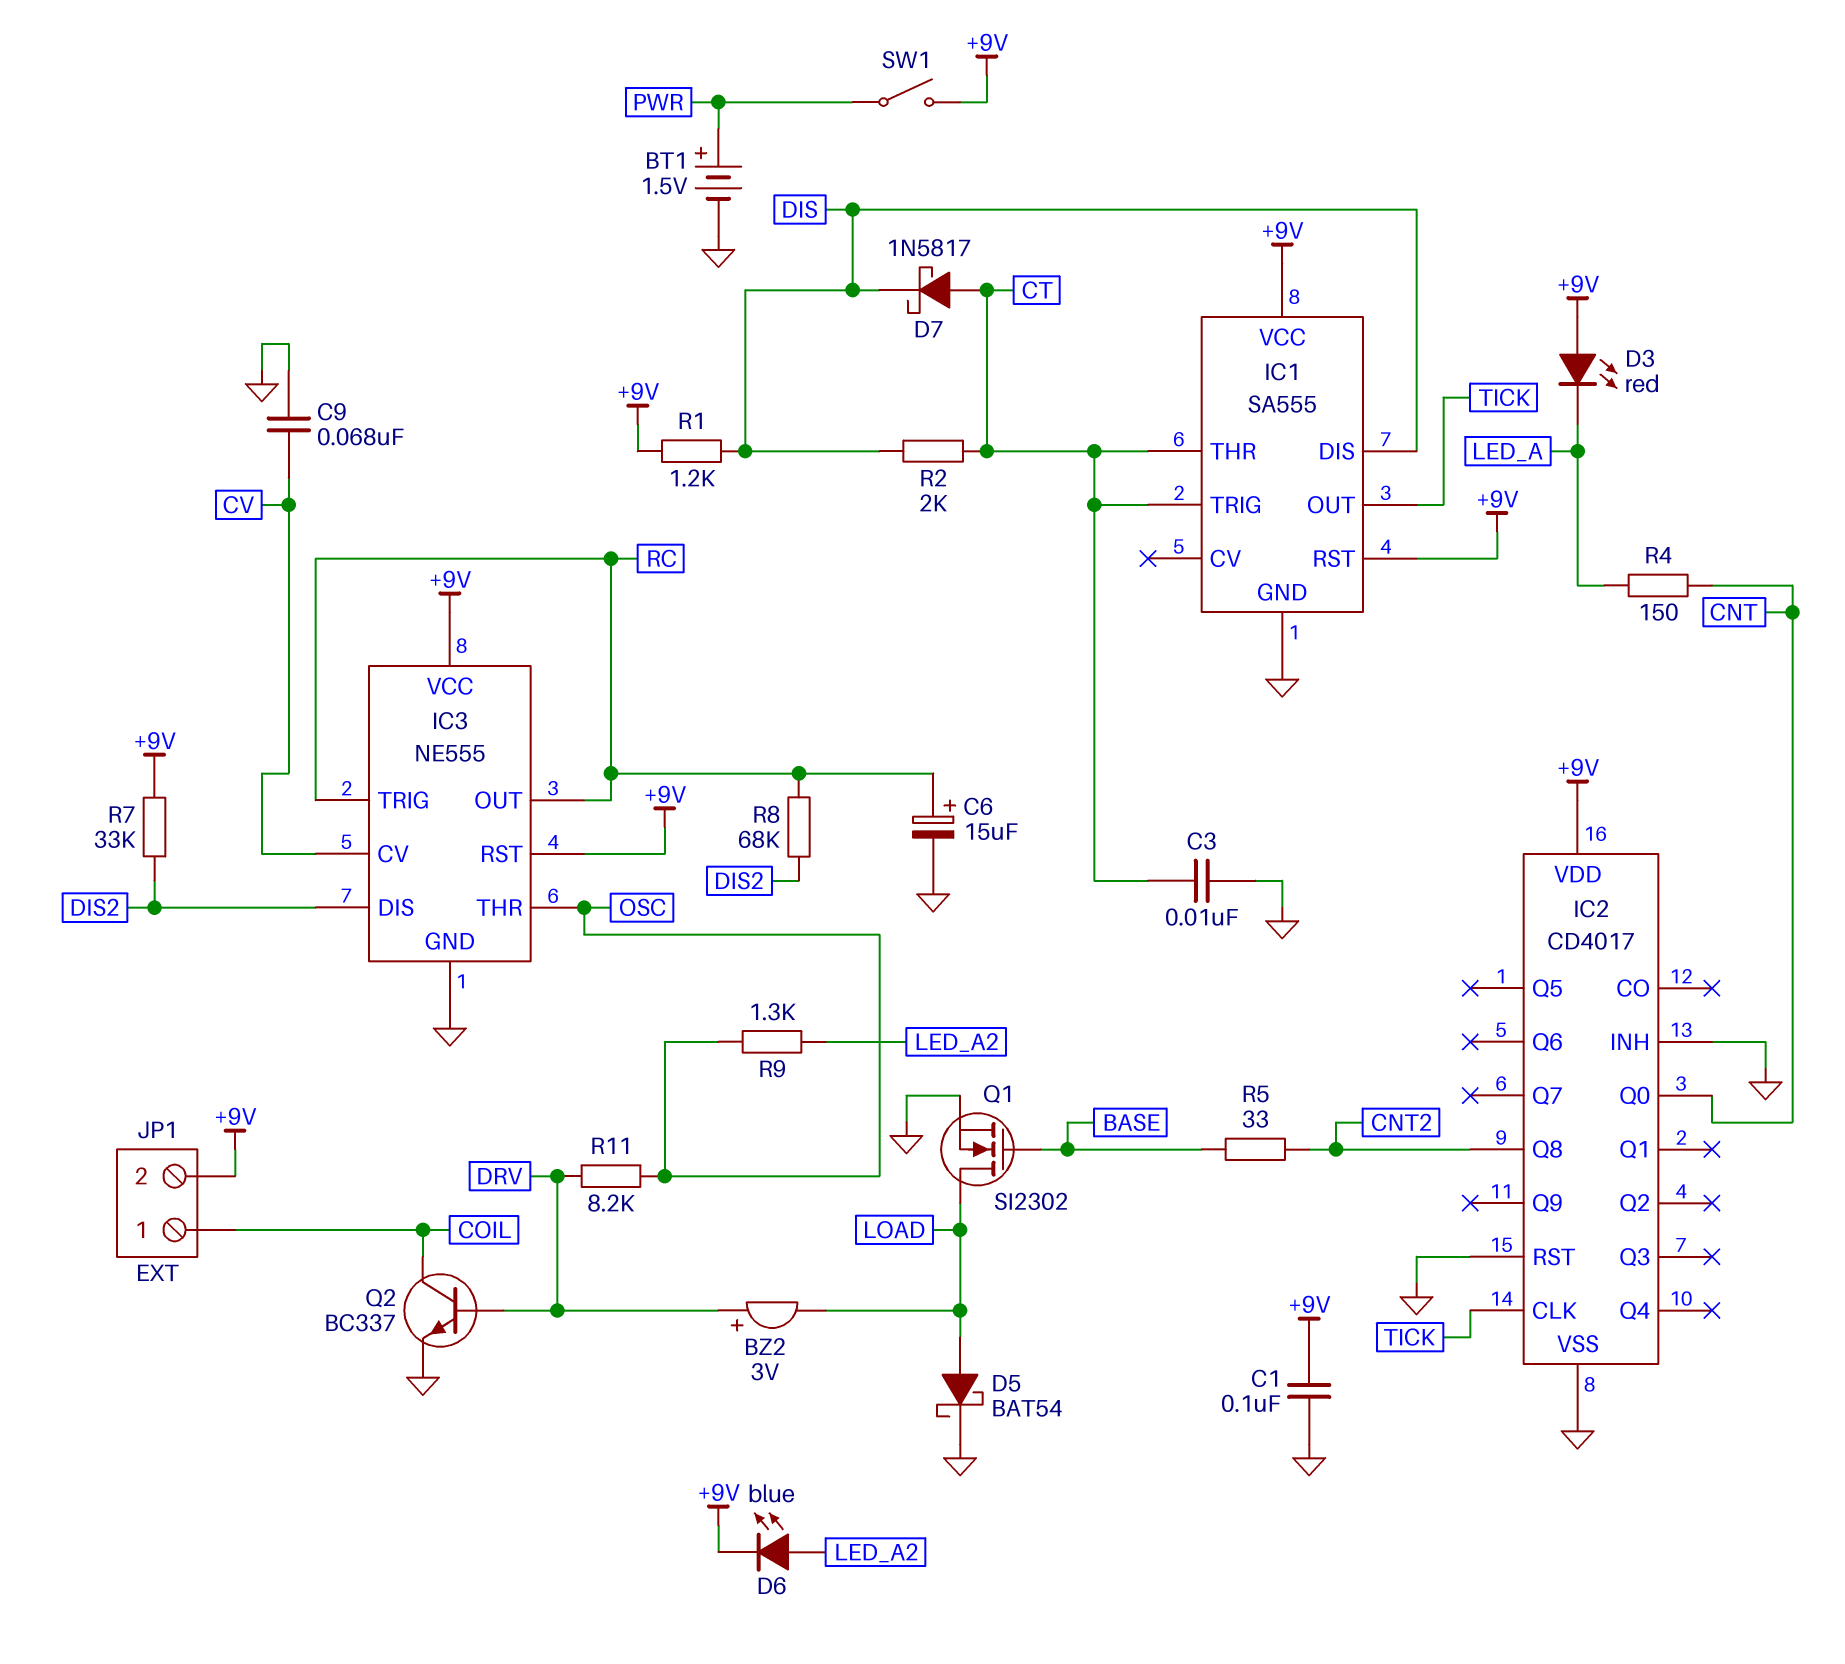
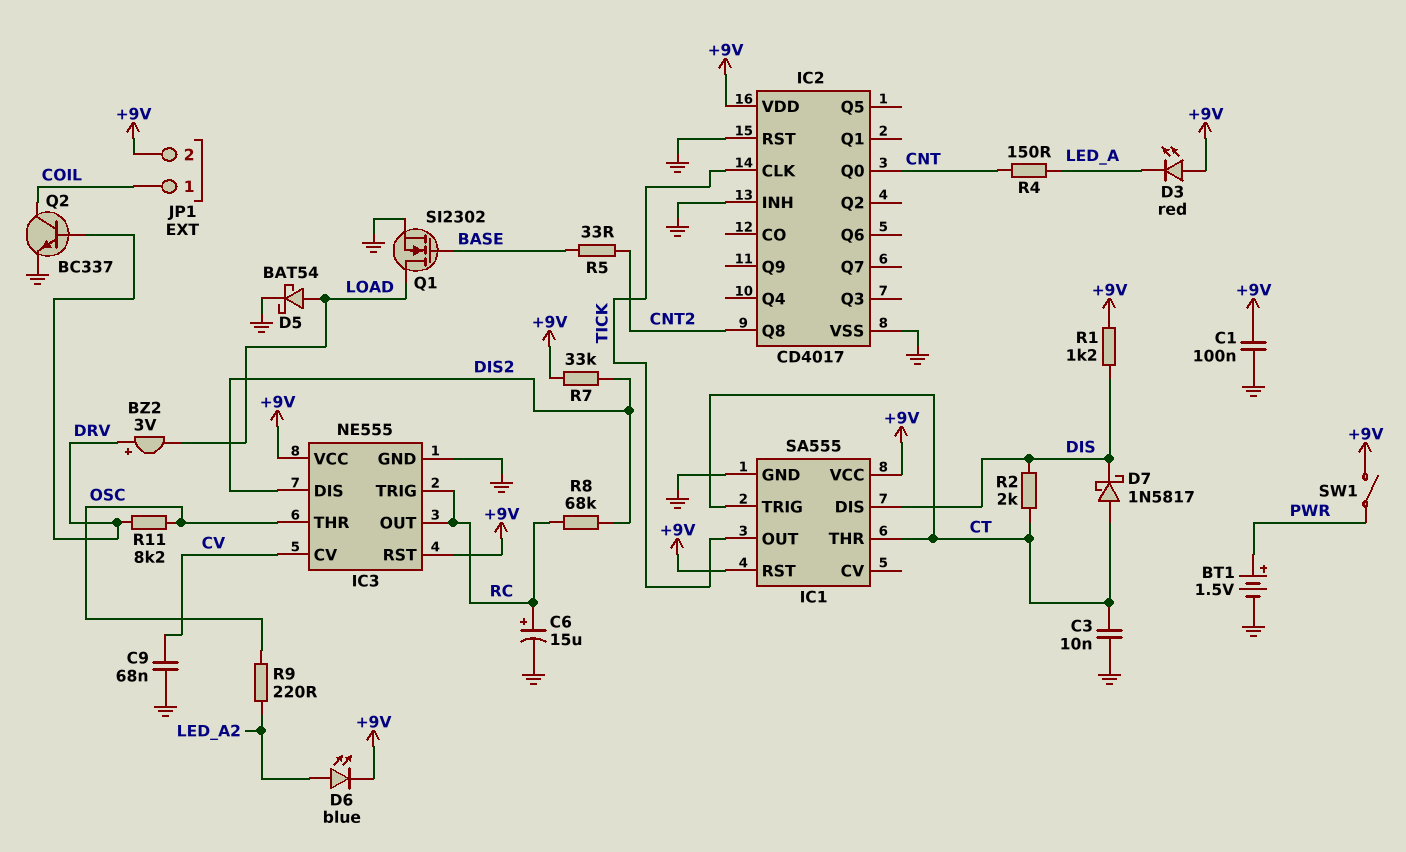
R9: 1.3k (LED_A2, OSC) -> 220 (LED_A2, OSC)

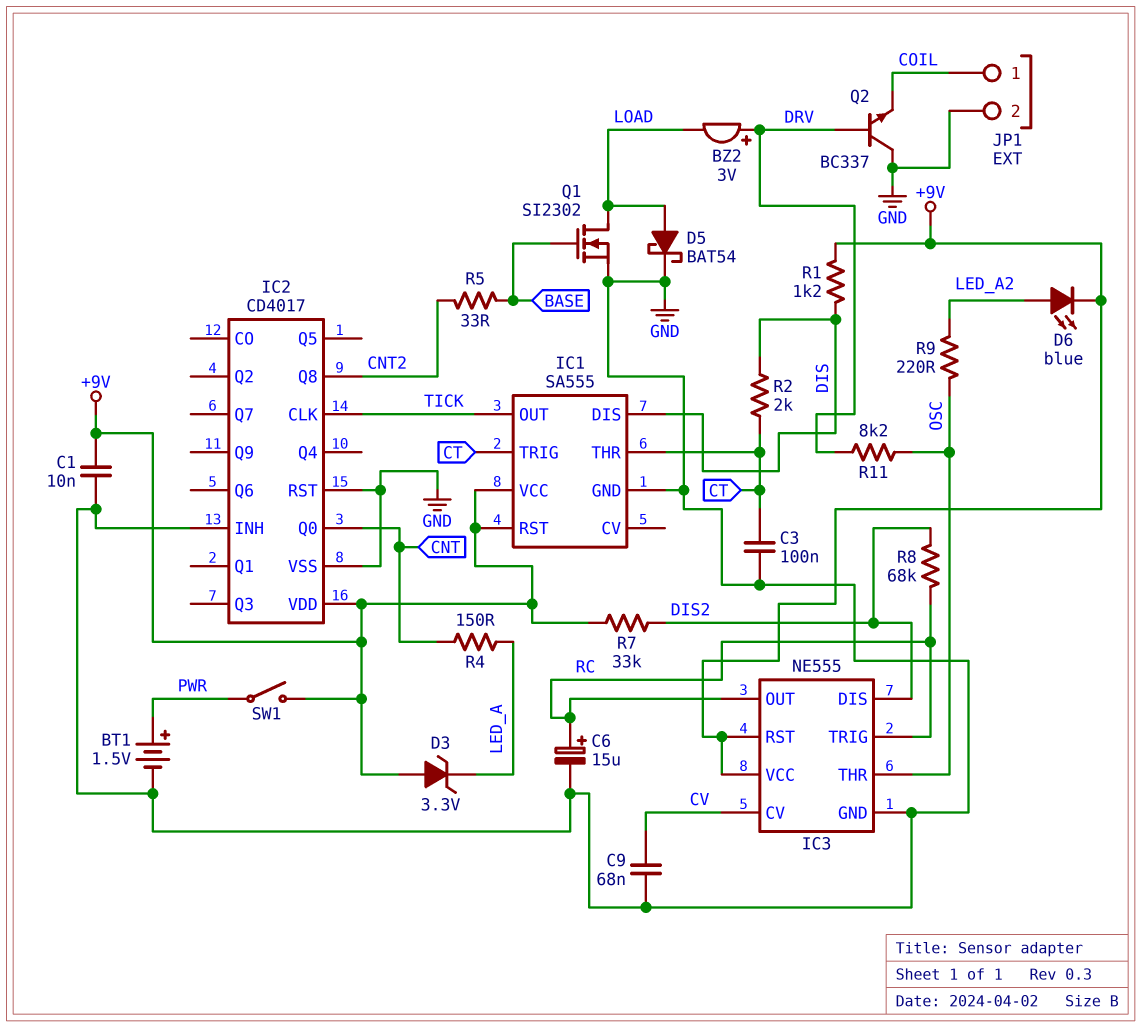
C1: 100nF (+9V, GND) -> 10nF (+9V, GND)
C3: 10nF (CT, GND) -> 100nF (CT, GND)
D3: LED red (A +9V, K LED_A) -> zener 3.3V (A +9V, K LED_A)
D7: schottky 1N5817 (A CT, K DIS) -> none
JP1 pin 2: +9V -> GND
Q2: NPN BC337 (B DRV, C COIL, E GND) -> NPN BC337 (B DRV, C GND, E COIL)

